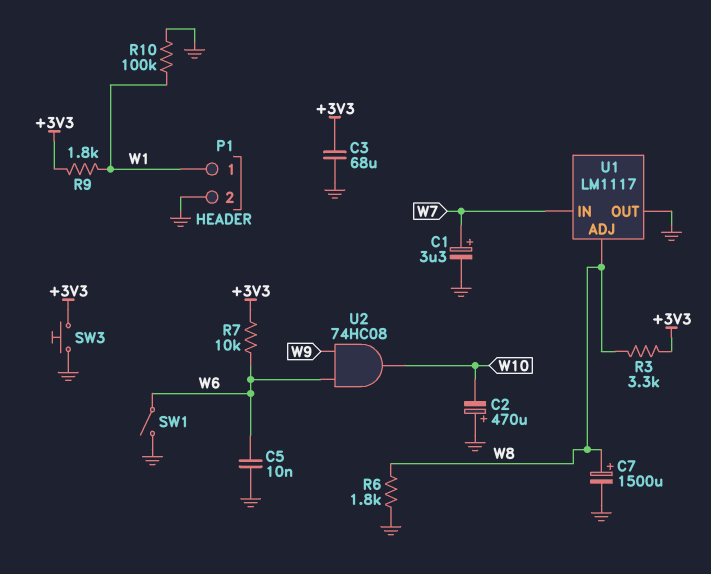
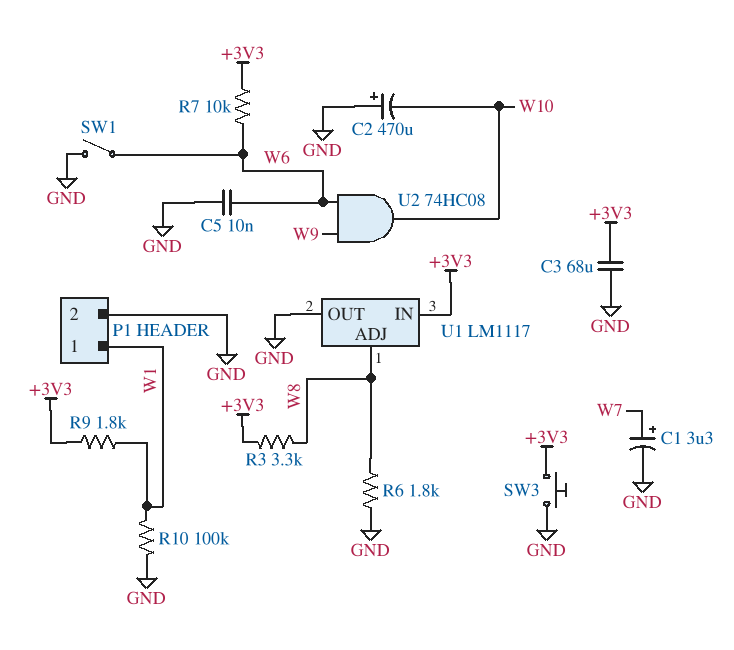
C7: 1500uF (plus W8, minus GND) -> none
U1 pin IN: W7 -> +3V3

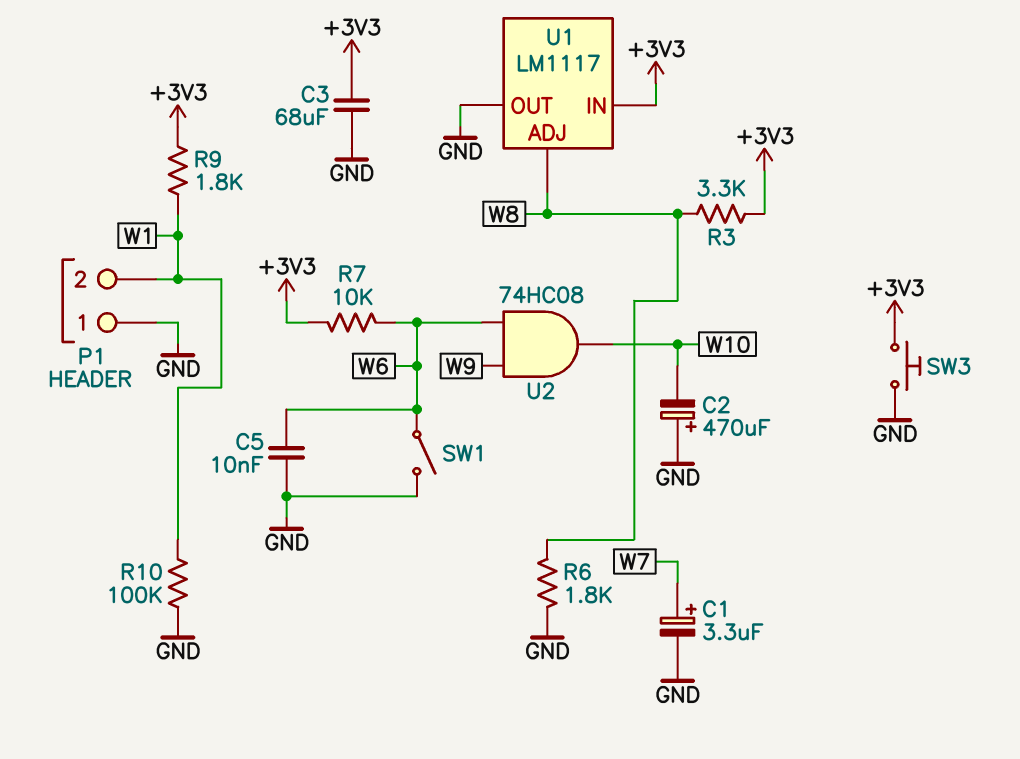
P1 pin 1: W1 -> GND
P1 pin 2: GND -> W1

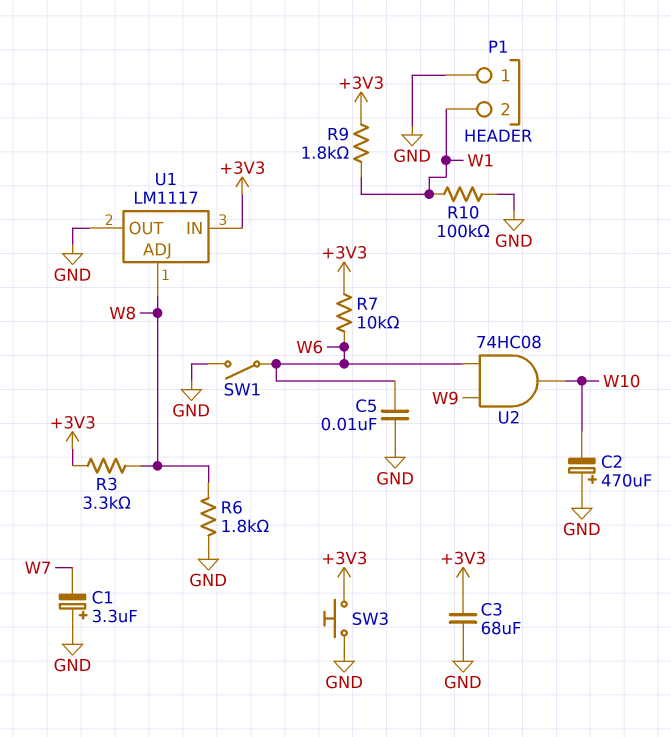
C1: 3.3uF (plus W7, minus GND) -> 3.3uF (plus GND, minus W7)

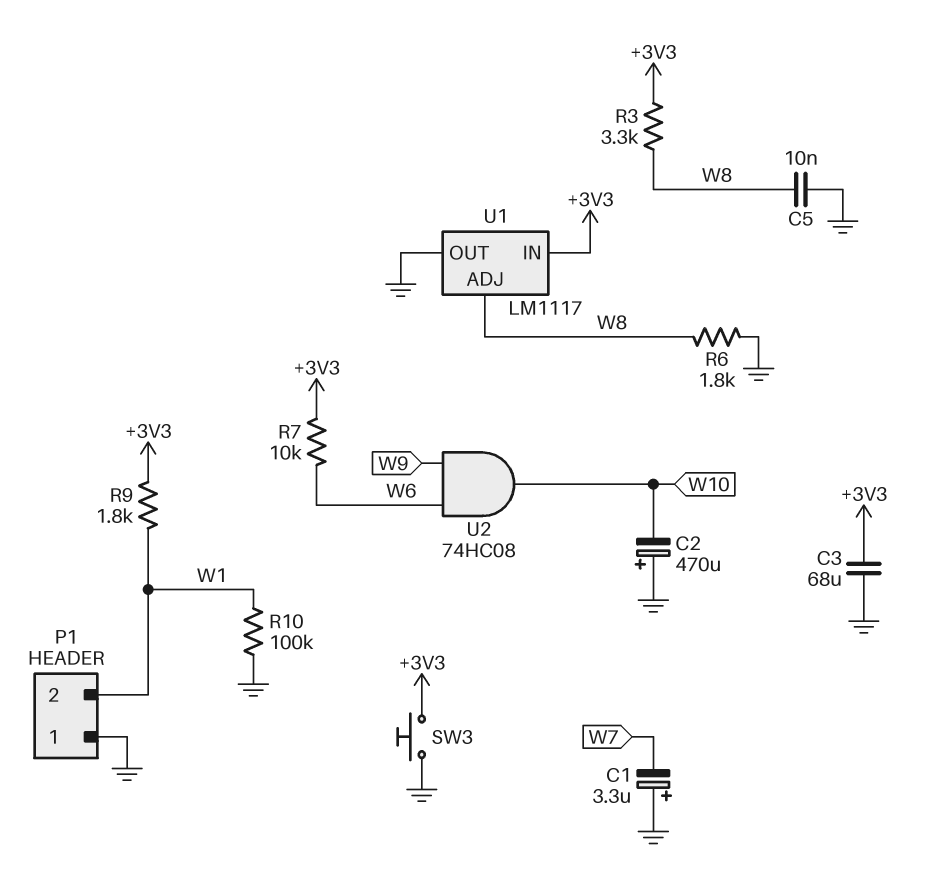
C5: 10nF (GND, W6) -> 10nF (GND, W8)
SW1: switch (GND, W6) -> none

